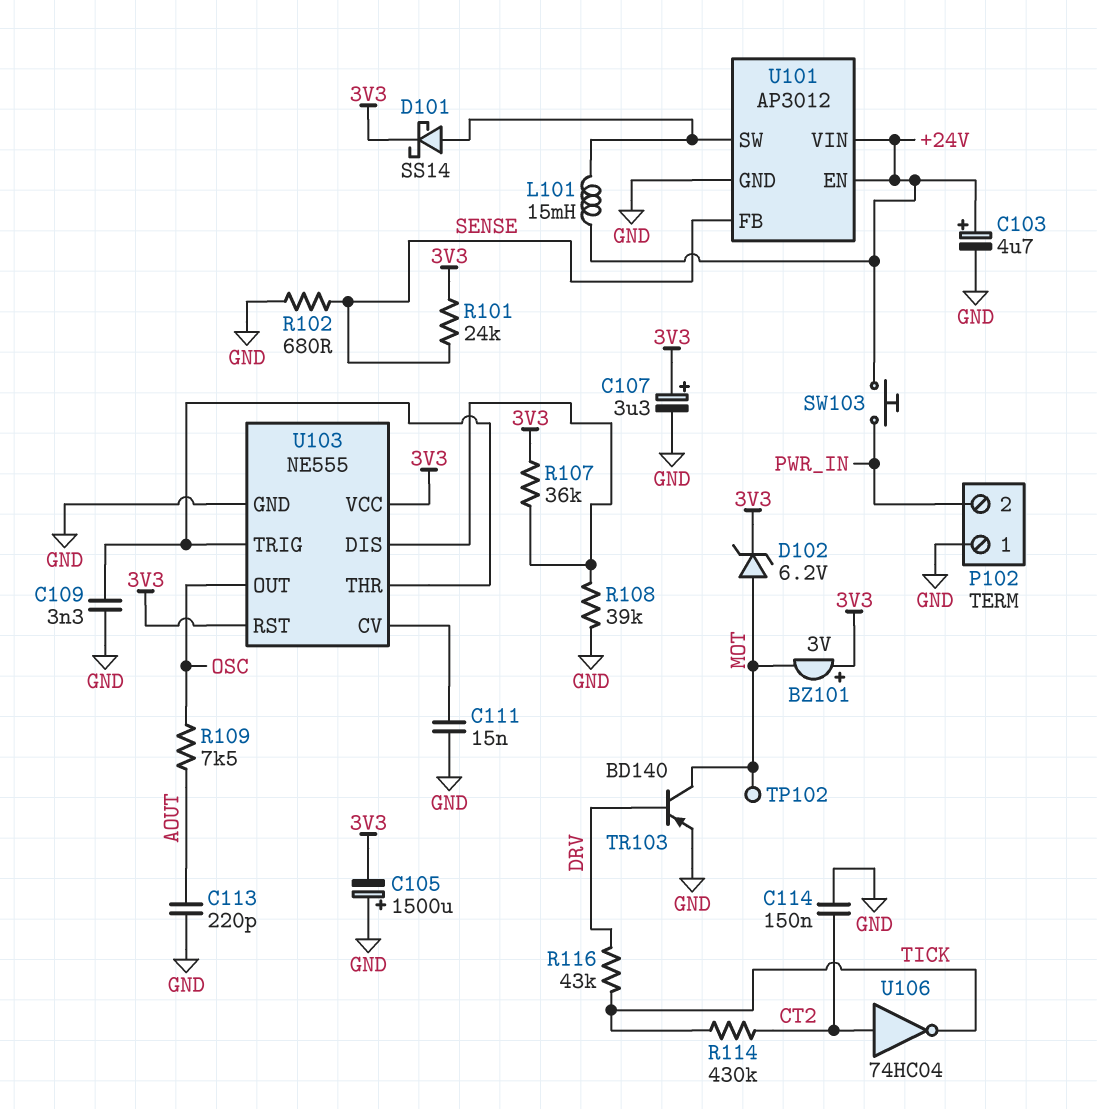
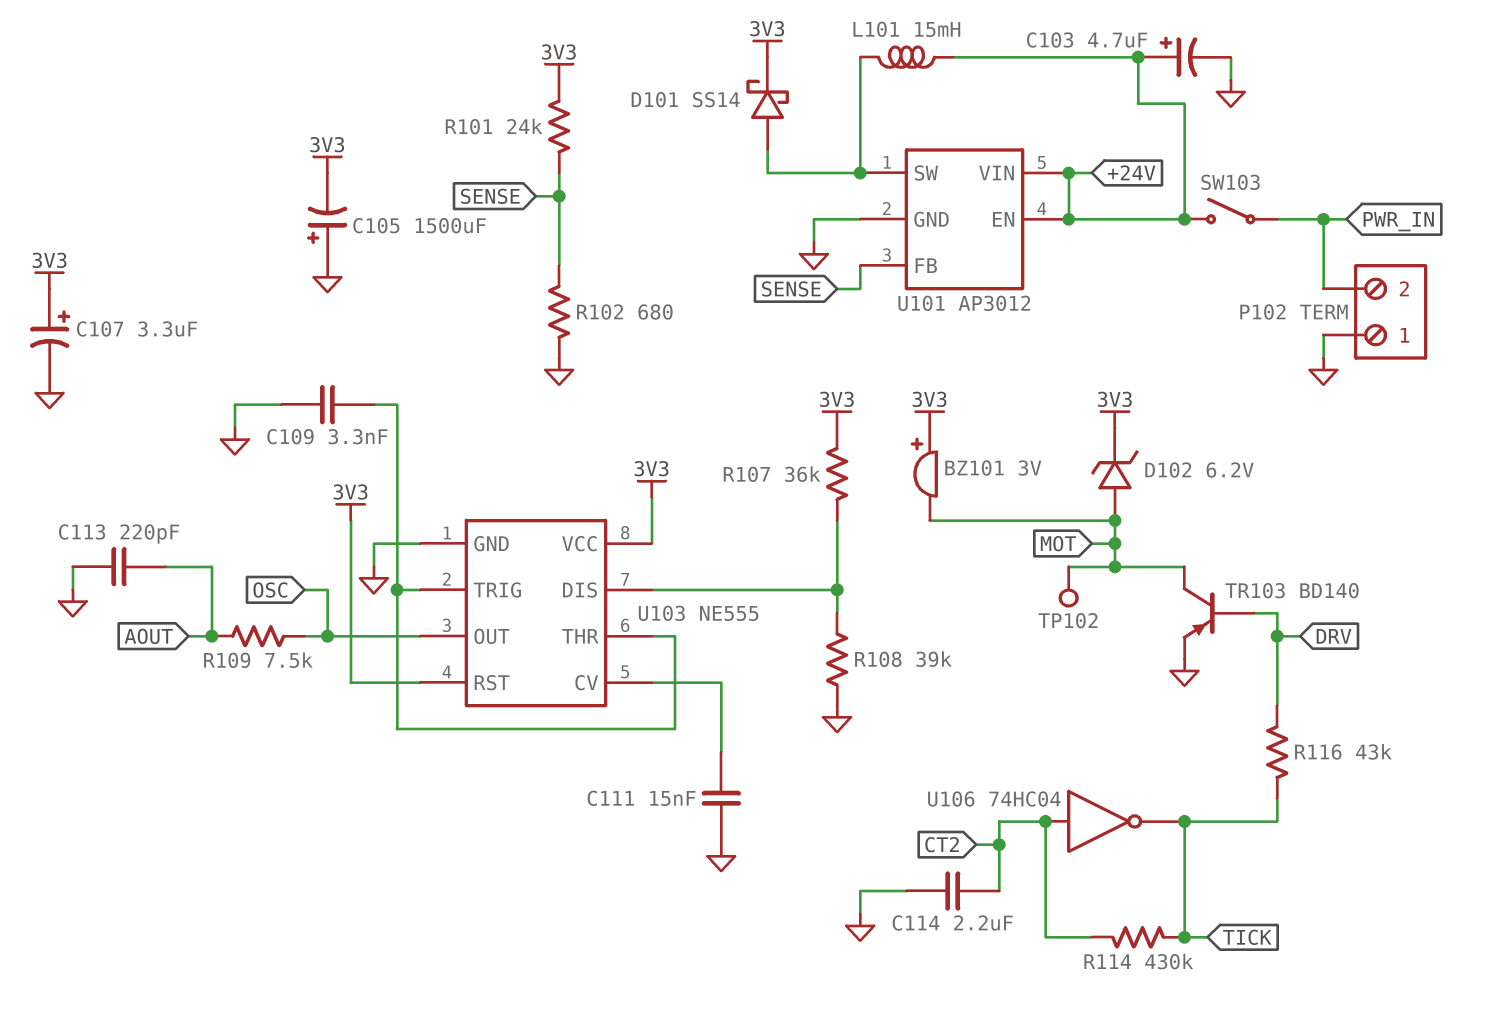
C114: 150nF (CT2, GND) -> 2.2uF (CT2, GND)
SW103: button (+24V, PWR_IN) -> switch (+24V, PWR_IN)

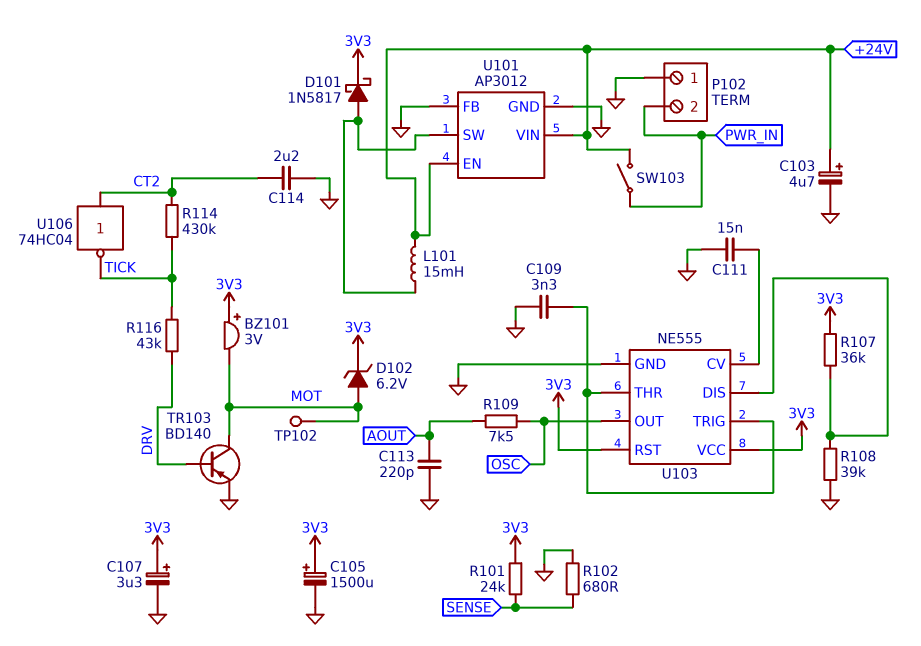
C105: 1500uF (plus GND, minus 3V3) -> 1500uF (plus 3V3, minus GND)
D101: schottky SS14 (A U101/SW, K 3V3) -> schottky 1N5817 (A U101/SW, K 3V3)
U101 pin FB: SENSE -> GND

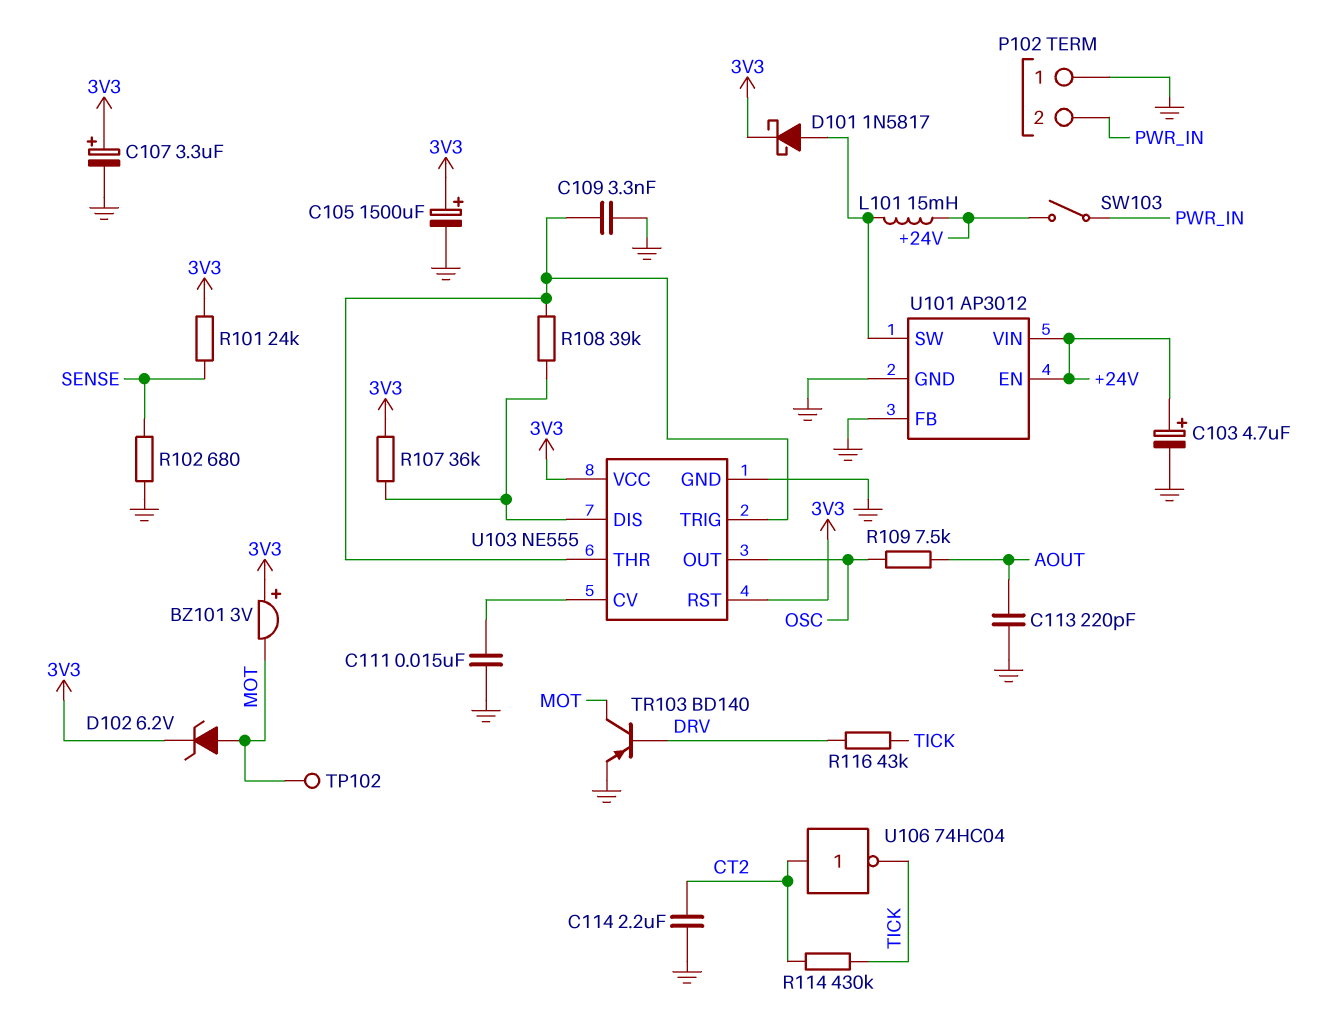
R108: 39k (GND, U103/DIS) -> 39k (U103/DIS, U103/THR)

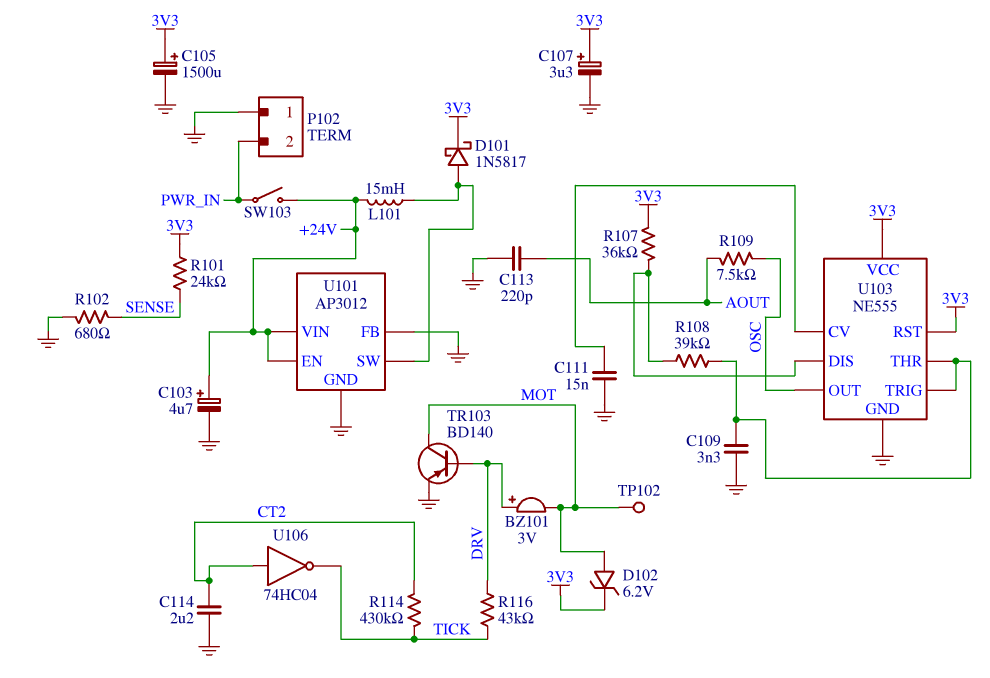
BZ101: buzzer 3V (plus 3V3, minus MOT) -> buzzer 3V (plus DRV, minus MOT)

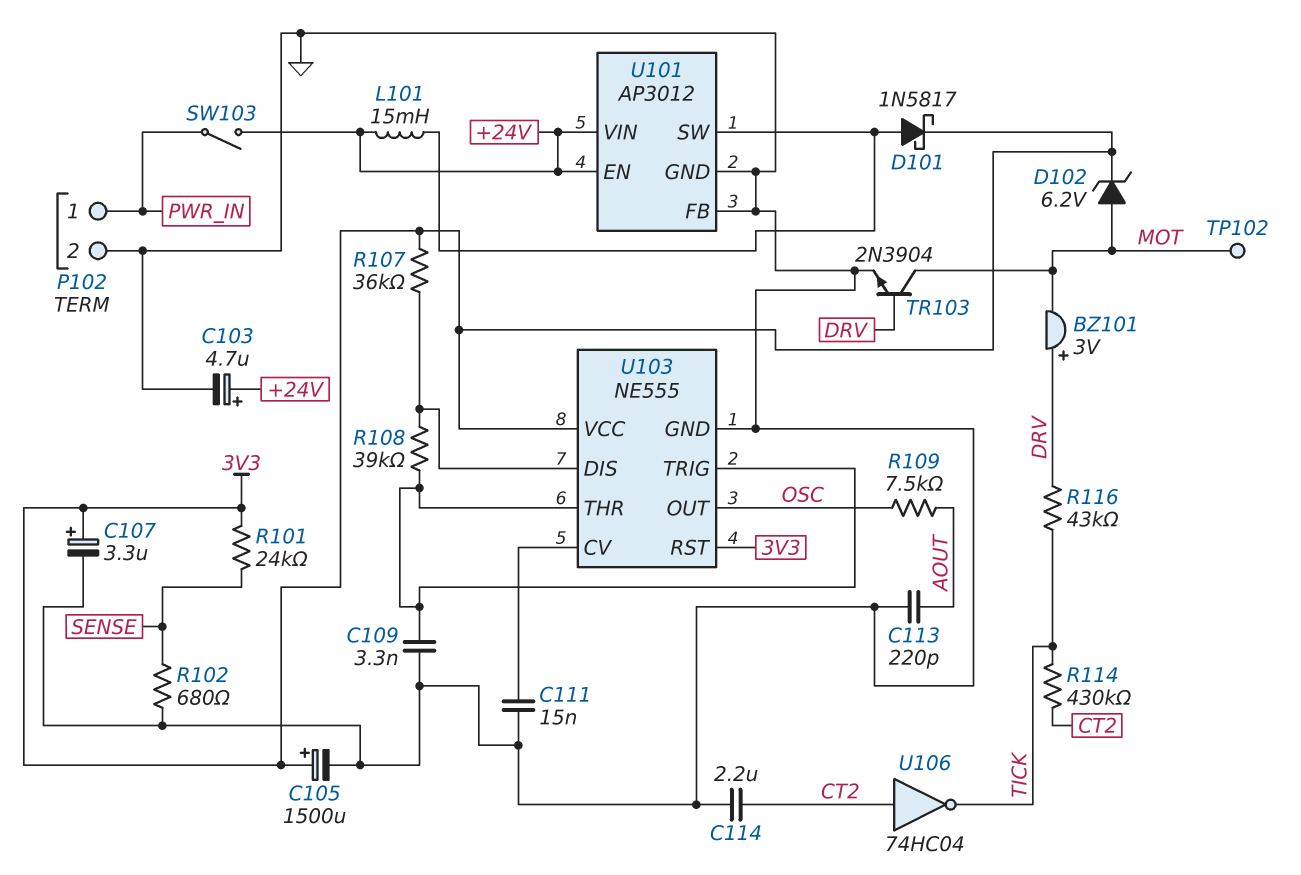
P102 pin 1: GND -> PWR_IN
P102 pin 2: PWR_IN -> GND
TR103: PNP BD140 (B DRV, C MOT, E GND) -> NPN 2N3904 (B DRV, C MOT, E GND)

